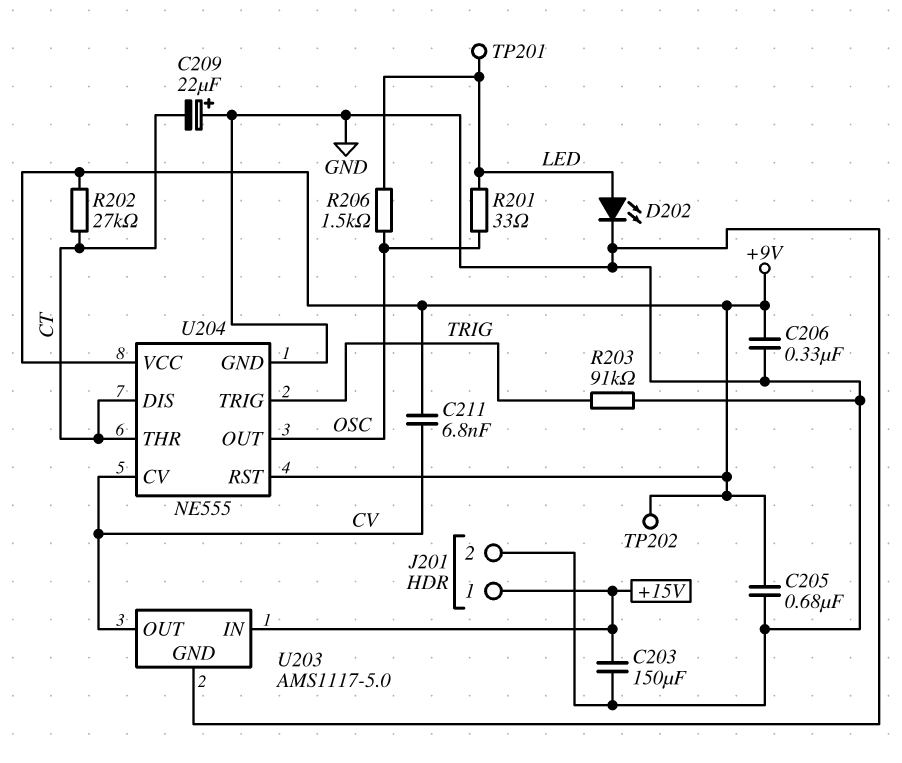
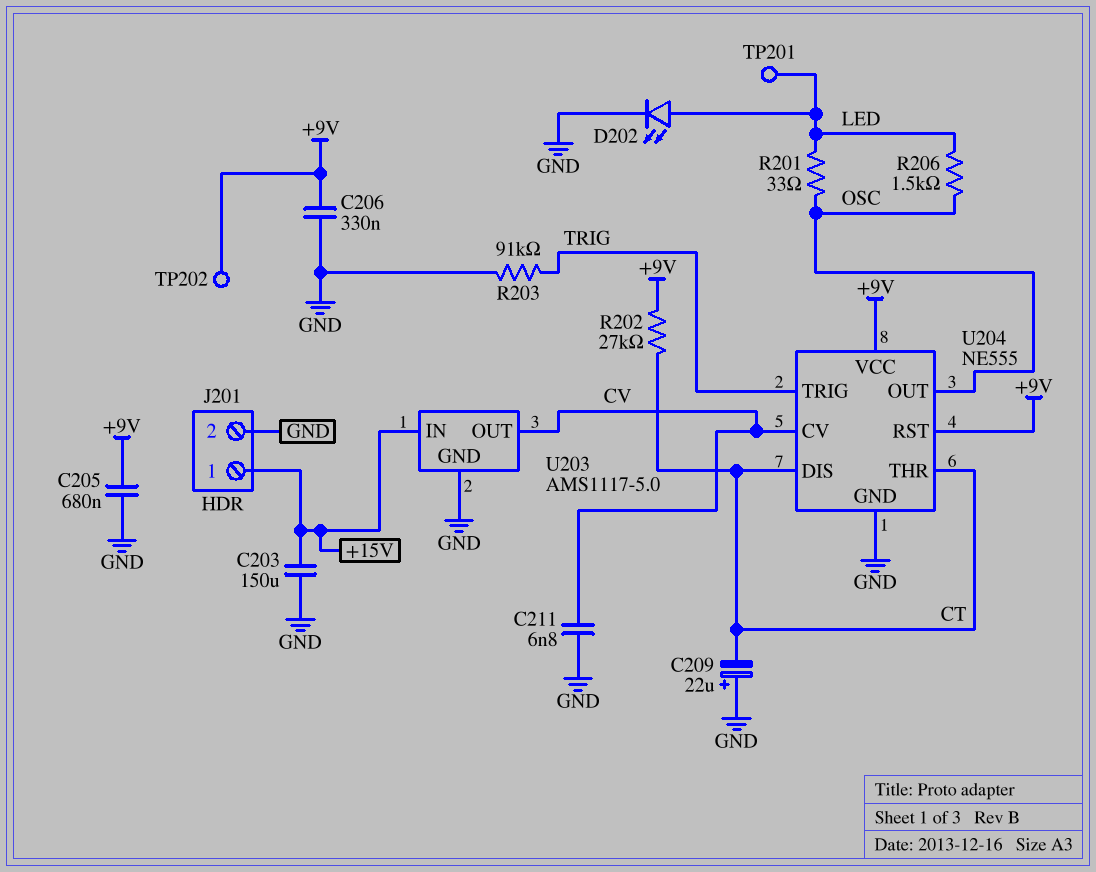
C211: 6.8nF (+9V, CV) -> 6.8nF (CV, GND)

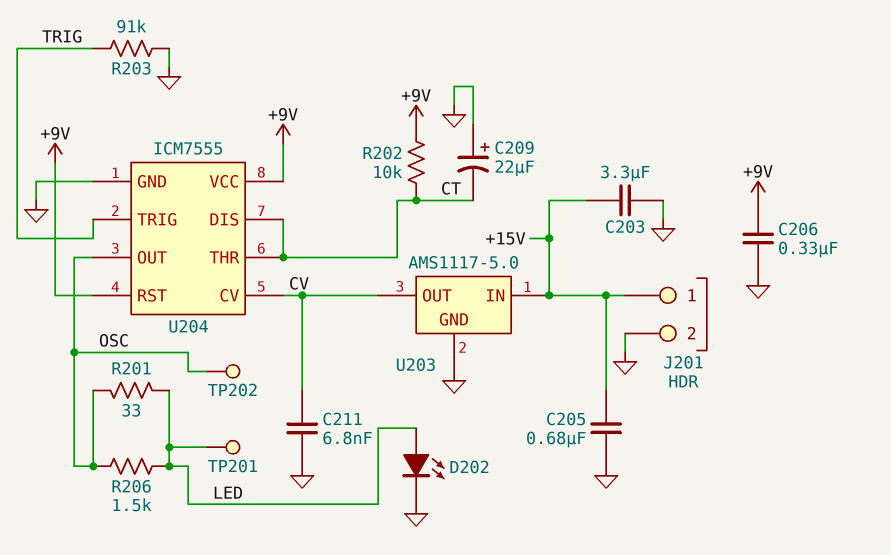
C203: 150uF (+15V, GND) -> 3.3uF (+15V, GND)
C205: 680nF (+9V, GND) -> 680nF (+15V, GND)
R202: 27k (+9V, CT) -> 10k (+9V, CT)
TP202: test point (+9V) -> test point (OSC)
U204: NE555 -> ICM7555

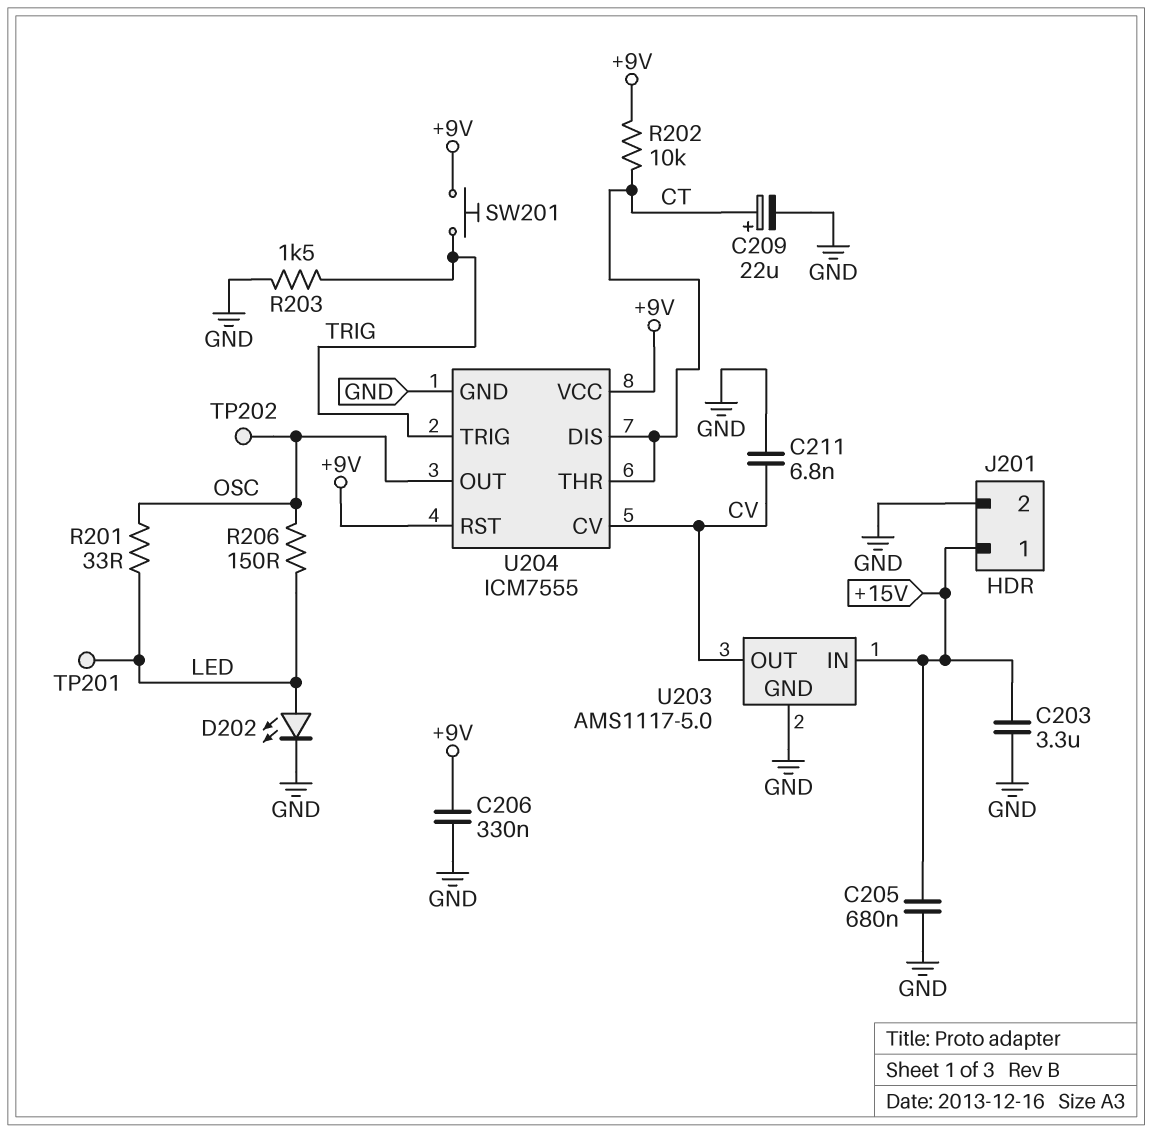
C209: 22uF (plus GND, minus CT) -> 22uF (plus CT, minus GND)
R203: 91k (GND, TRIG) -> 1.5k (GND, TRIG)
R206: 1.5k (LED, OSC) -> 150 (LED, OSC)
SW201: none -> button (+9V, TRIG)

